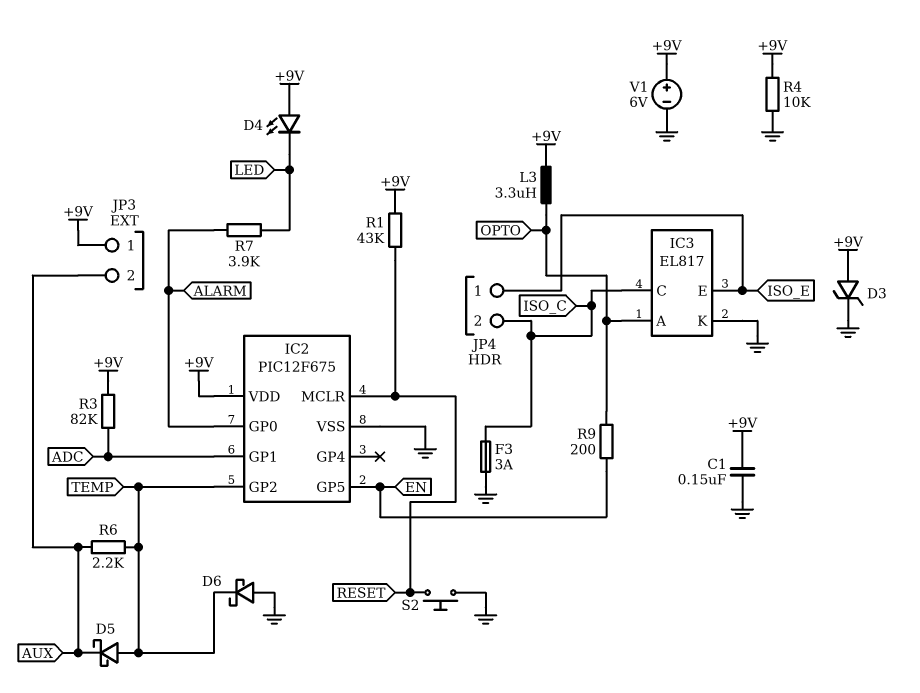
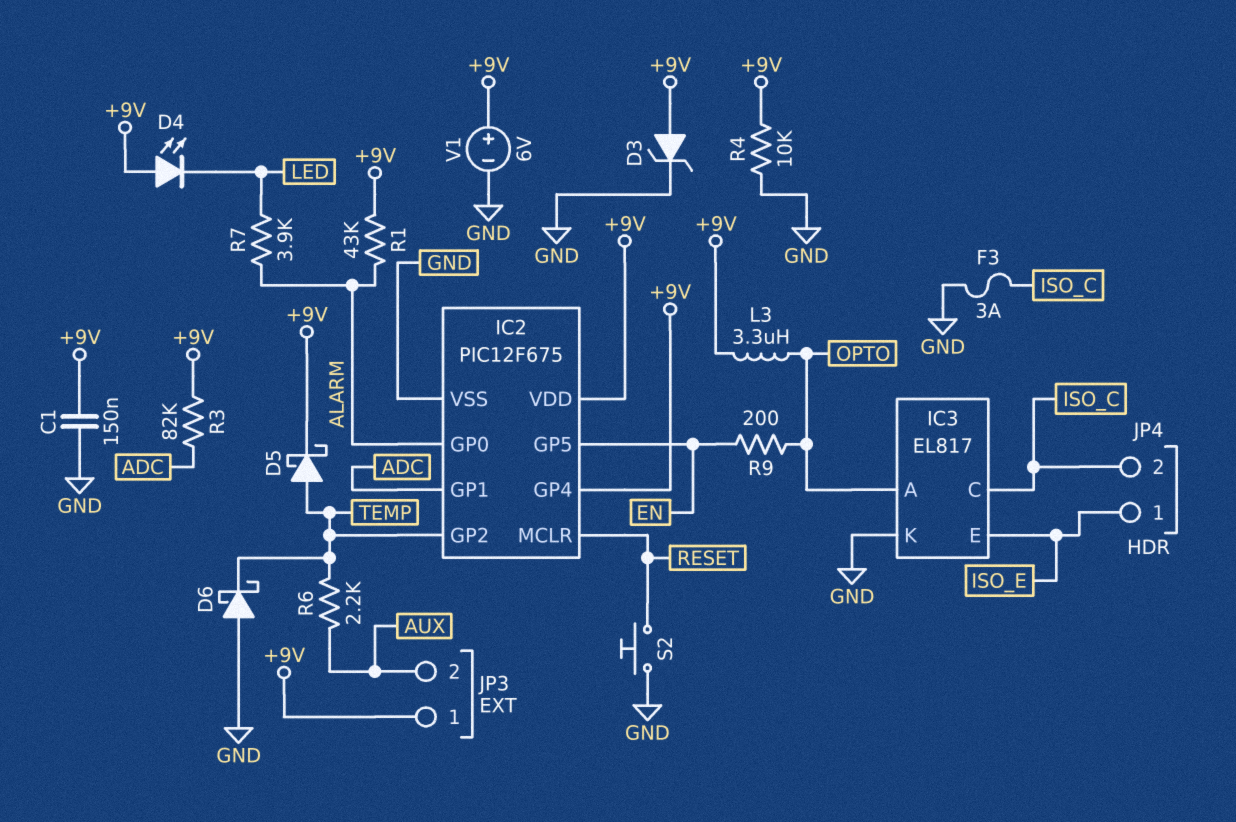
D5: schottky (A TEMP, K AUX) -> schottky (A TEMP, K +9V)
IC2 pin GP4: none -> +9V
R1: 43k (+9V, RESET) -> 43k (+9V, ALARM)

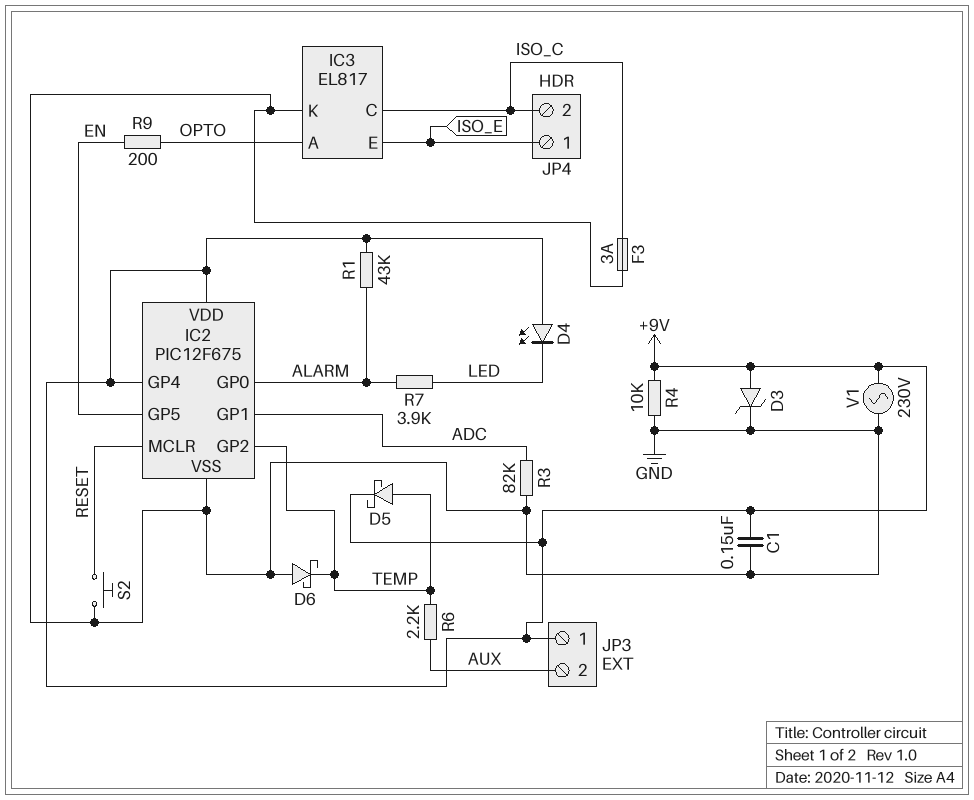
L3: 3.3uH (+9V, OPTO) -> none
R3: 82k (+9V, ADC) -> 82k (ADC, GND)
V1: 6V (plus +9V, minus GND) -> AC 230V (+9V, GND)

